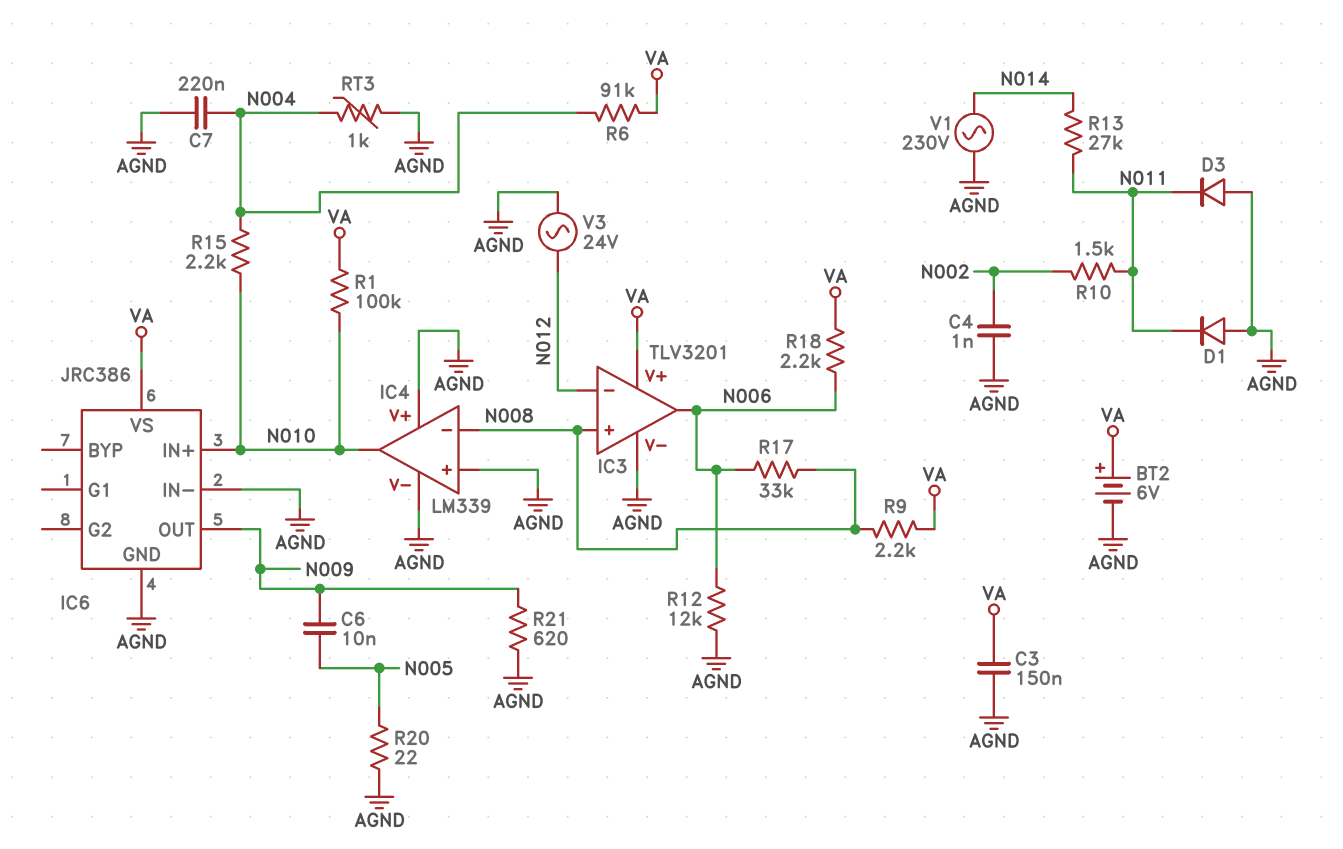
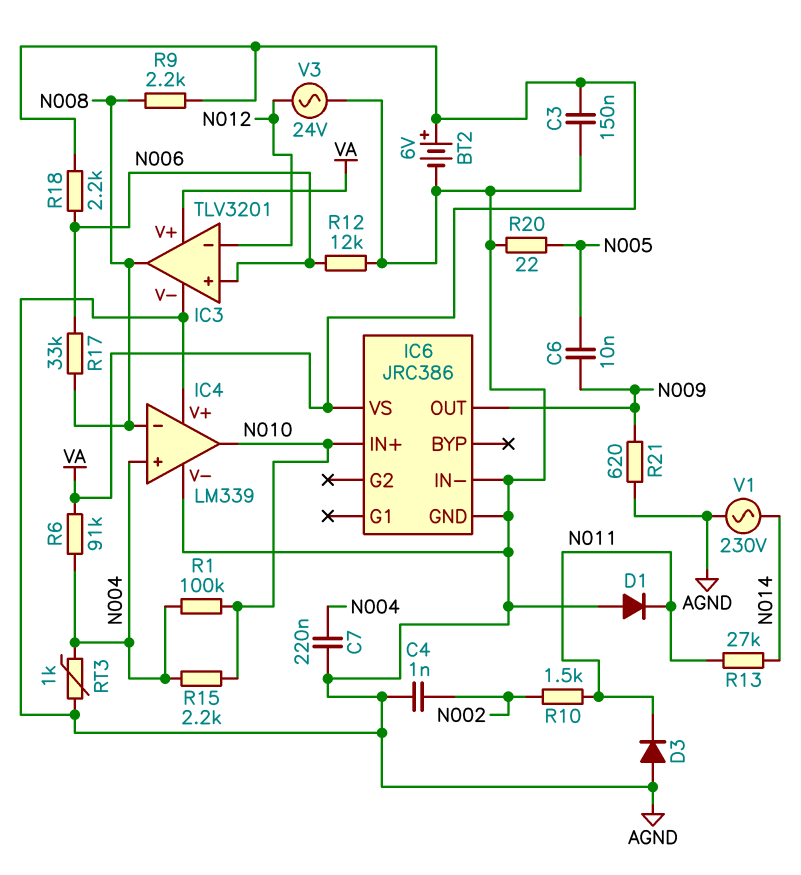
IC3 pin in+: N008 -> N006
IC3 pin out: N006 -> N008
IC4 pin in+: AGND -> N004
R1: 100k (N010, VA) -> 100k (N004, N010)

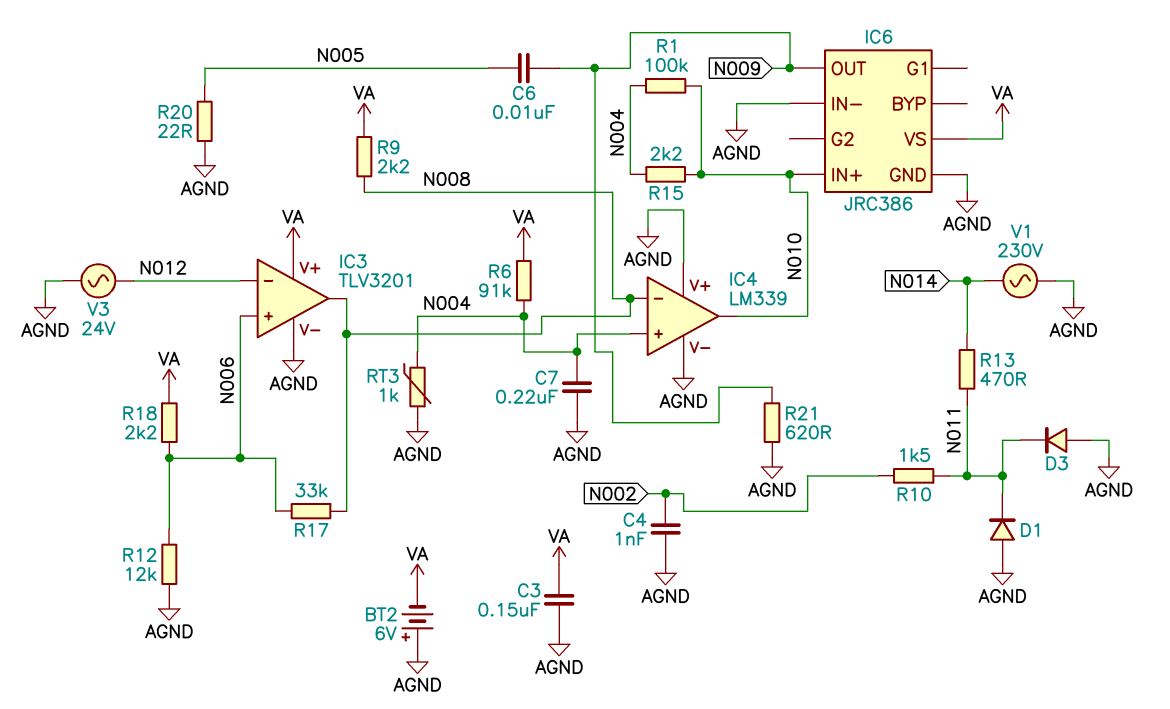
BT2: 6V (plus VA, minus AGND) -> 6V (plus AGND, minus VA)
R13: 27k (N011, N014) -> 470 (N011, N014)

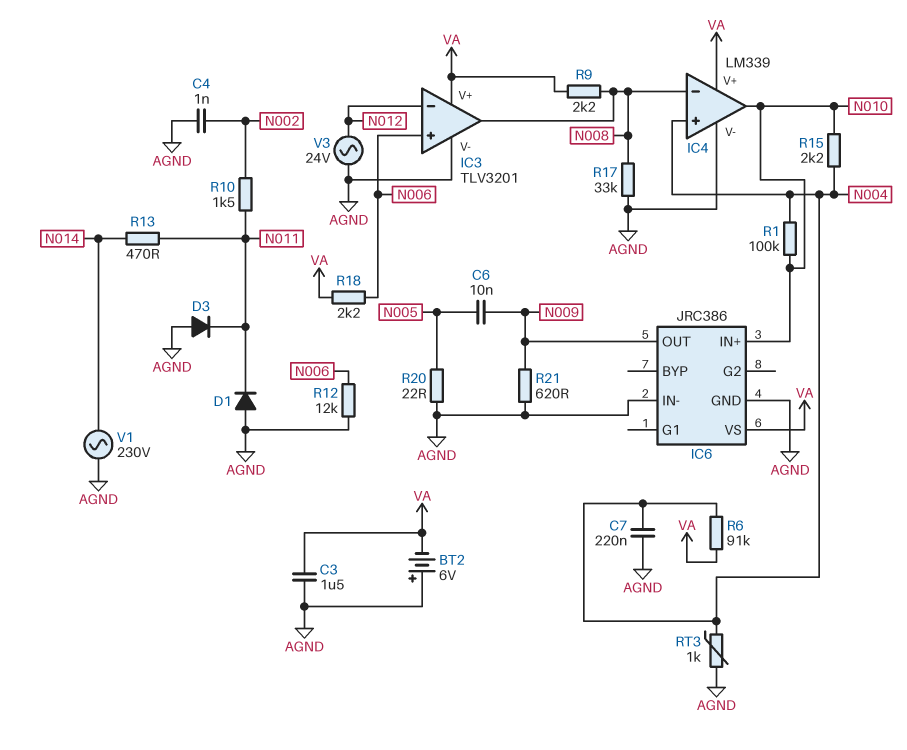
C3: 150nF (AGND, VA) -> 1.5uF (AGND, VA)
IC4 pin V+: AGND -> VA
R17: 33k (N006, N008) -> 33k (AGND, N008)

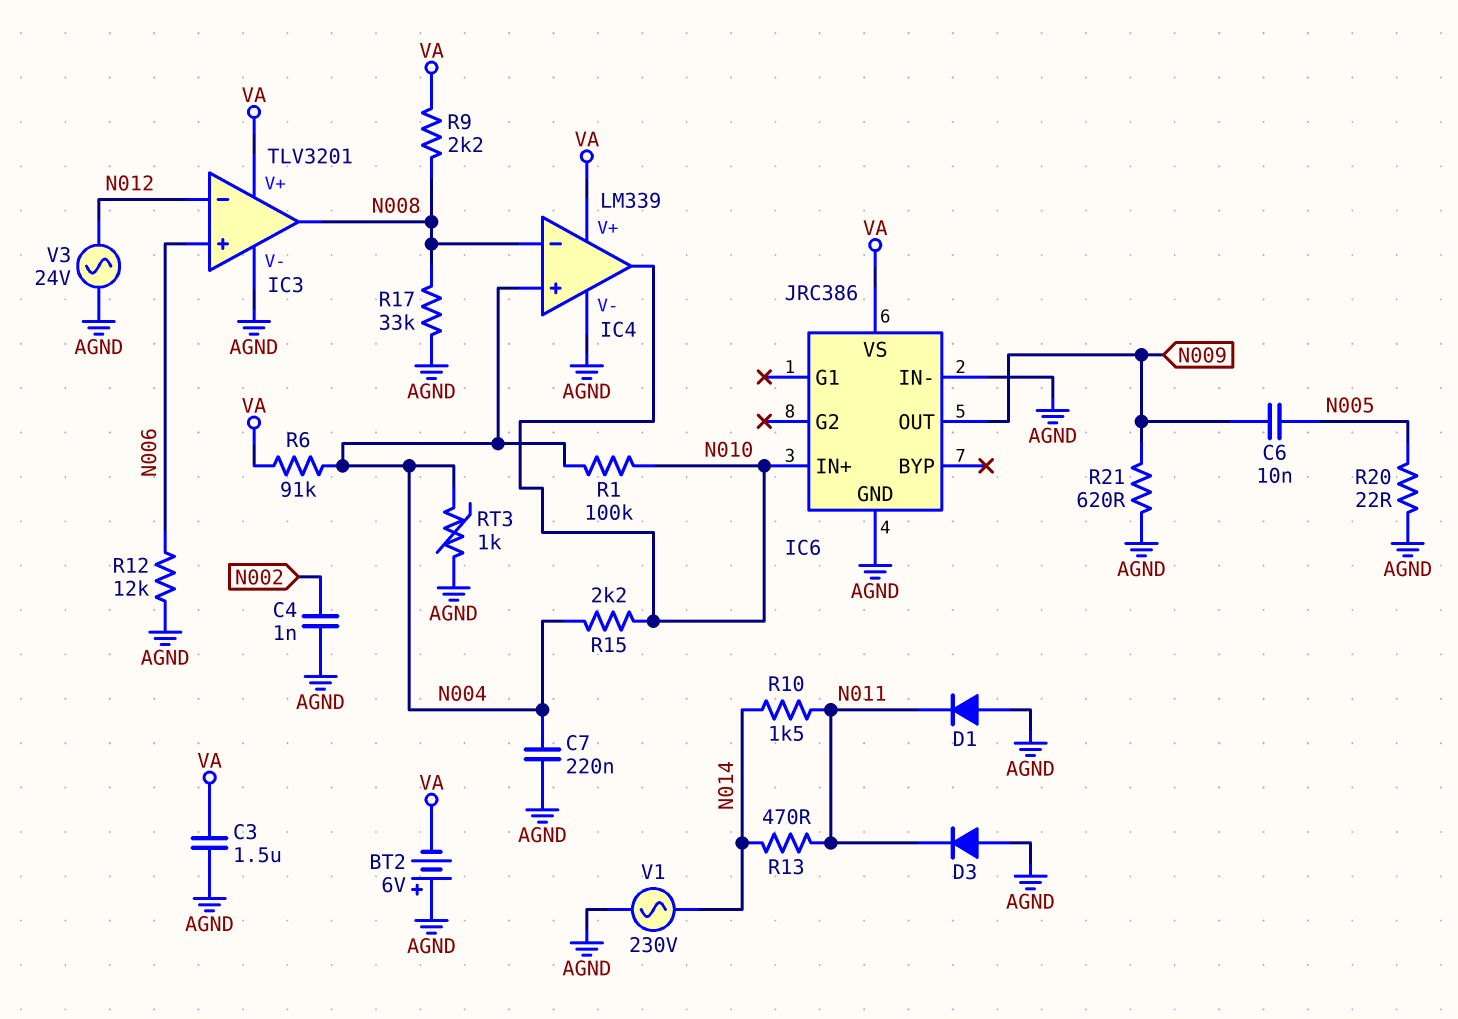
R10: 1.5k (N002, N011) -> 1.5k (N011, N014)
R18: 2.2k (N006, VA) -> none

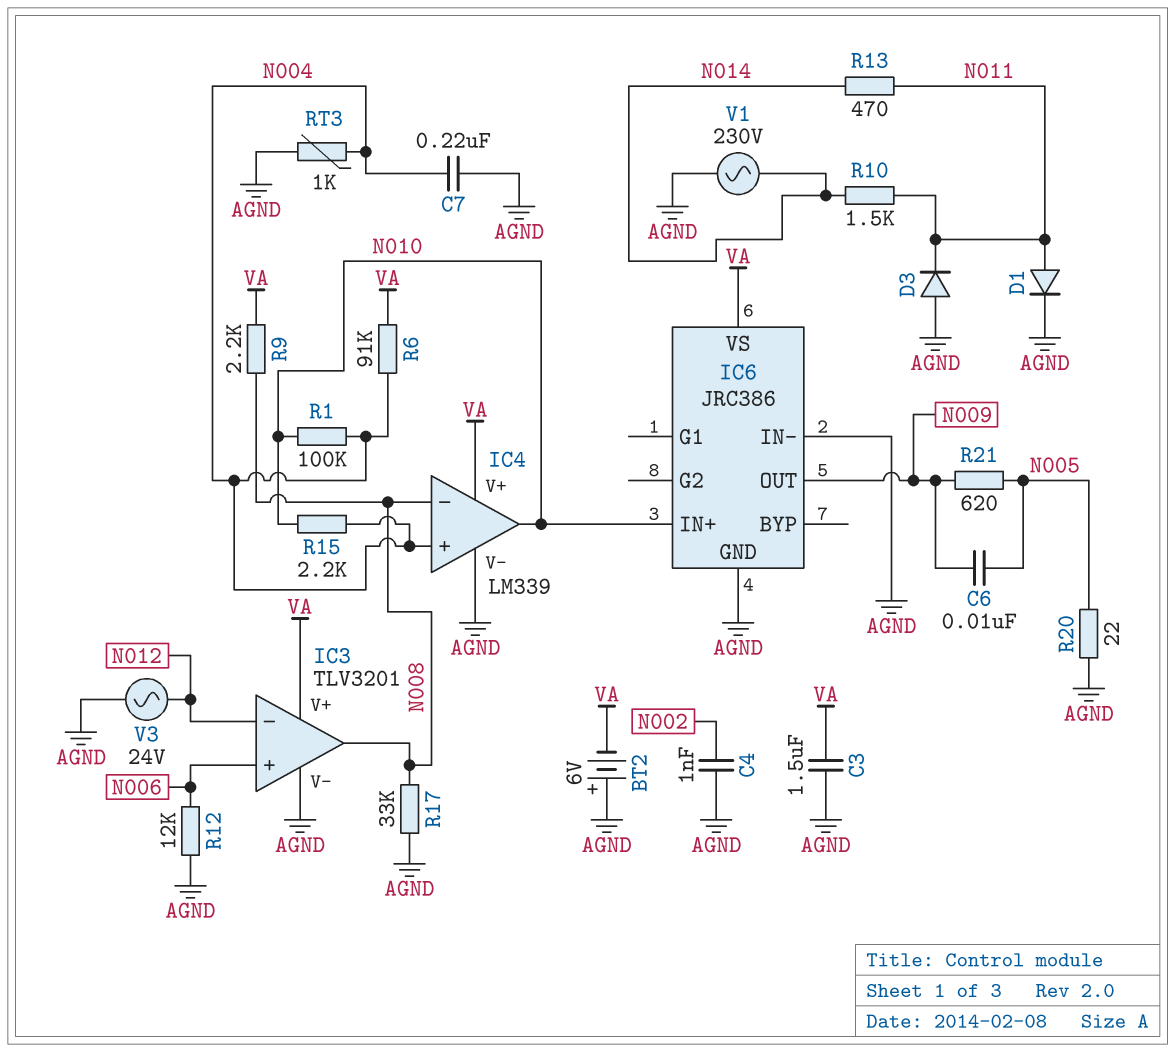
D1: diode (A AGND, K N011) -> diode (A N011, K AGND)
R21: 620 (AGND, N009) -> 620 (N005, N009)

